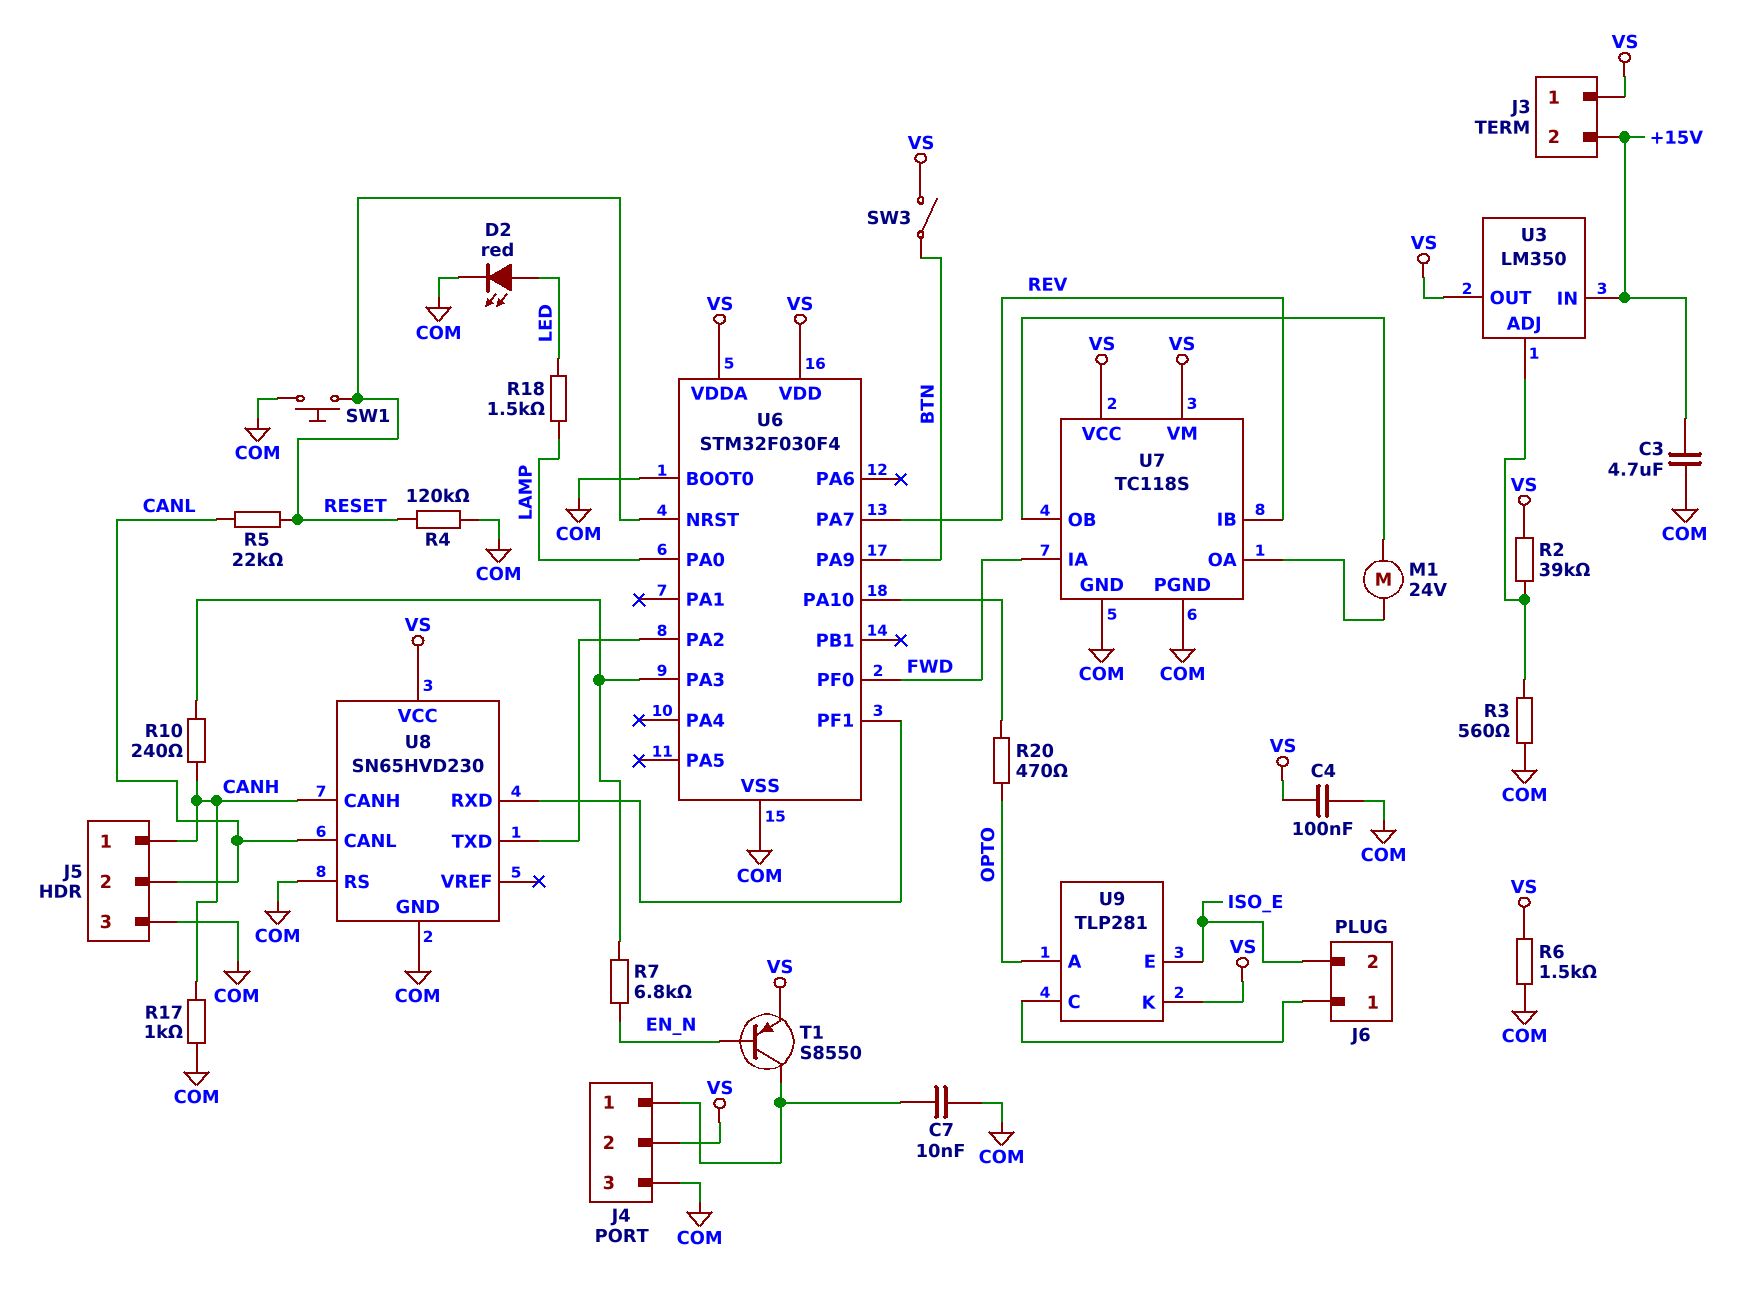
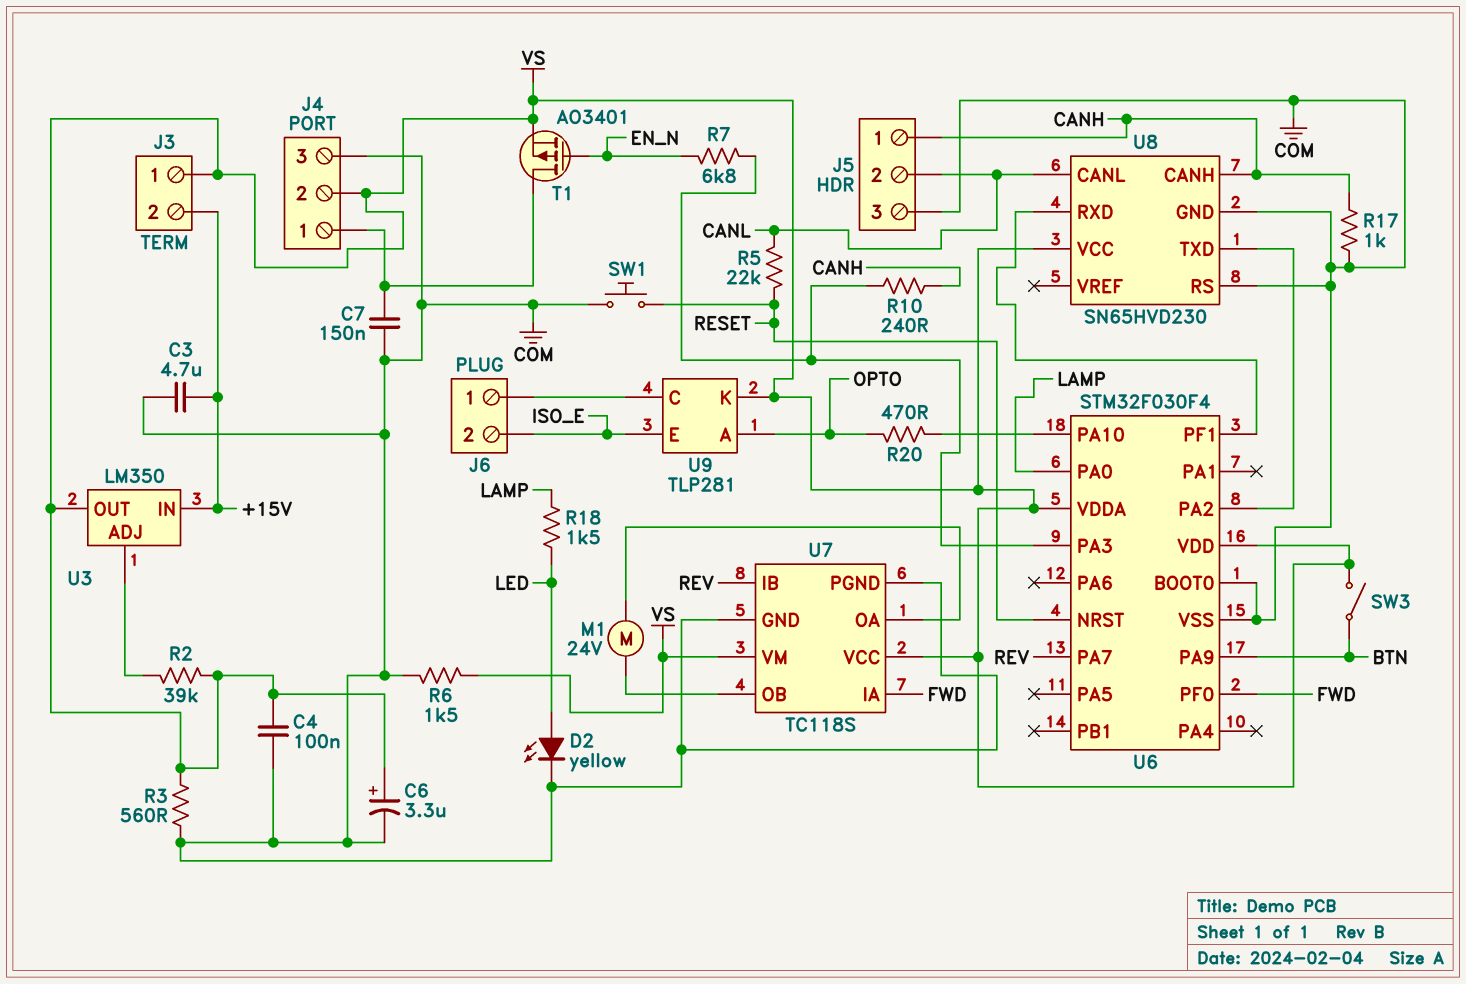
C6: none -> 3.3uF (plus VS, minus COM)
C7: 10nF (COM, J4/1) -> 150nF (COM, J4/1)
D2: LED red (A LED, K COM) -> LED yellow (A LED, K COM)
R3: 560 (COM, U3/ADJ) -> 560 (COM, VS)
R4: 120k (COM, RESET) -> none
T1: PNP S8550 (B EN_N, C J4/1, E VS) -> PMOS AO3401 (G EN_N, D J4/1, S VS)

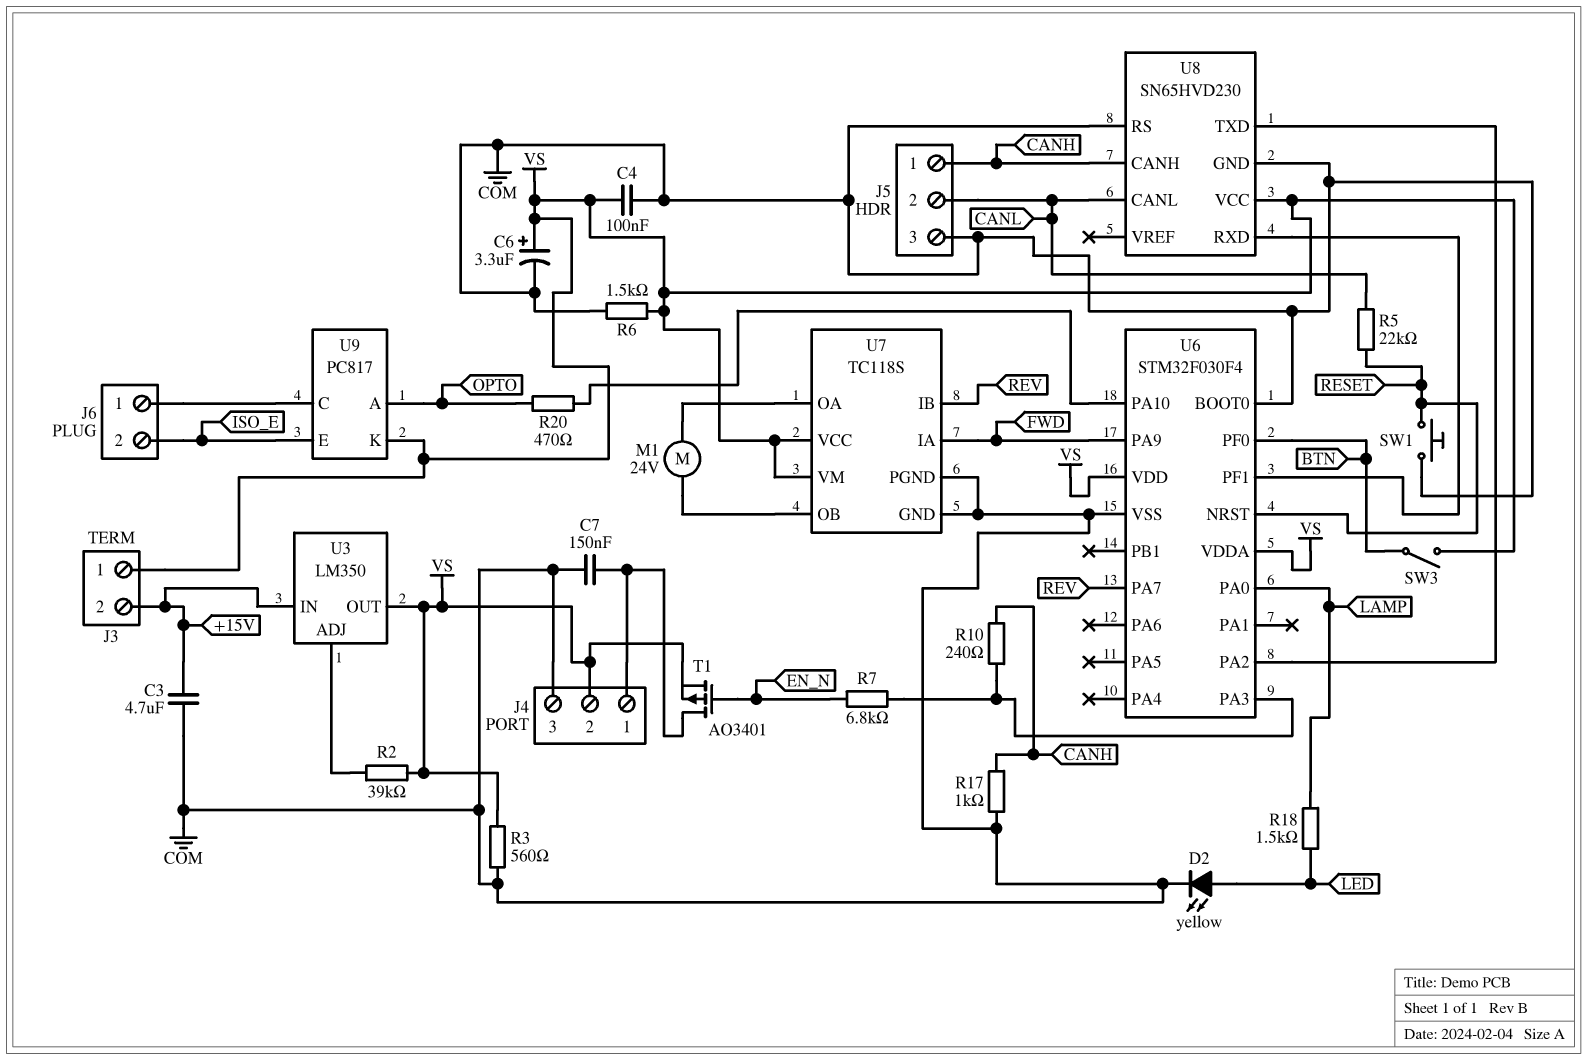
U6 pin PA9: BTN -> FWD
U6 pin PF0: FWD -> BTN
U9: TLP281 -> PC817

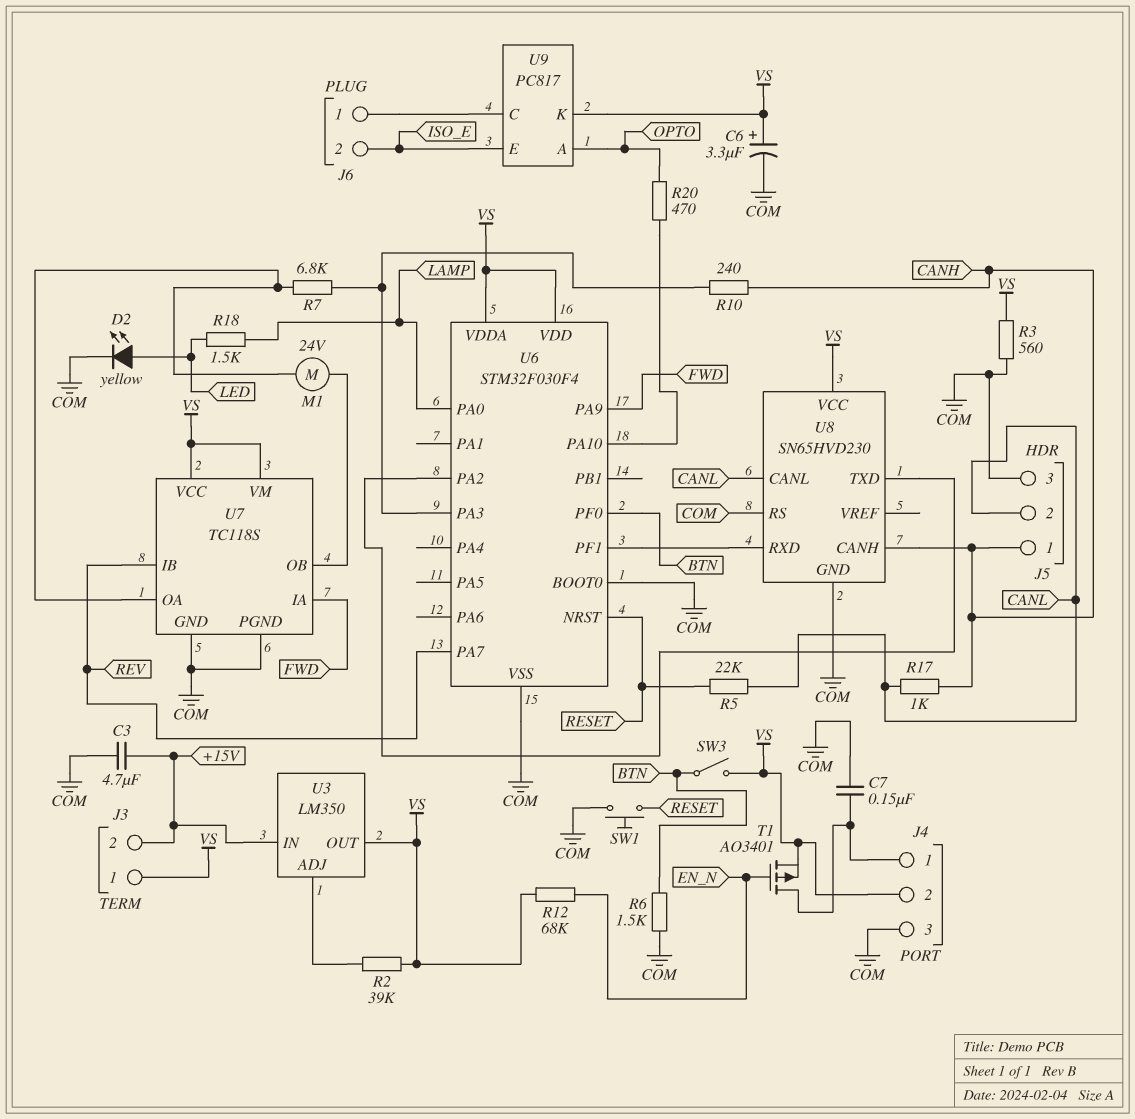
C4: 100nF (COM, VS) -> none
R6: 1.5k (COM, VS) -> 1.5k (BTN, COM)
R7: 6.8k (EN_N, U6/PA3) -> 6.8k (U6/PA3, U7/OA)
R12: none -> 68k (EN_N, VS)
R17: 1k (CANH, COM) -> 1k (CANH, CANL)

